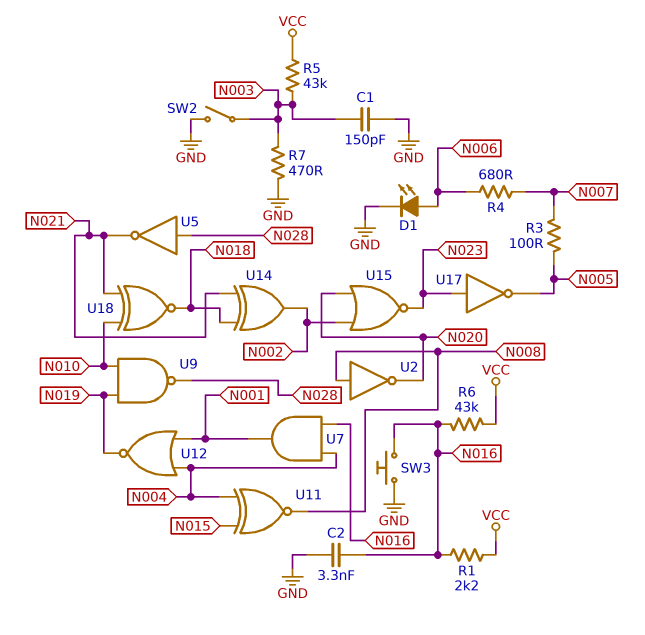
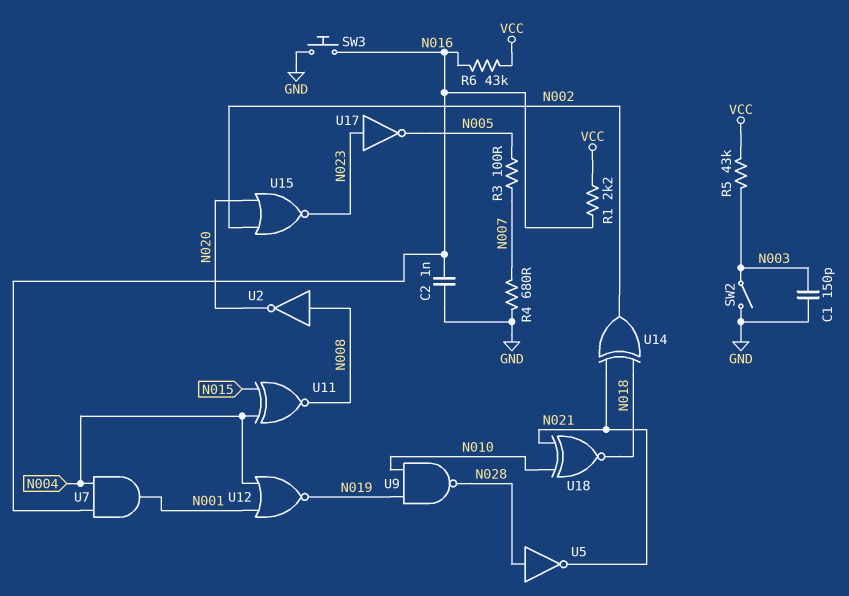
C2: 3.3nF (GND, N016) -> 1nF (GND, N016)
D1: LED (A N006, K GND) -> none
R4: 680 (N006, N007) -> 680 (GND, N007)
R7: 470 (GND, N003) -> none

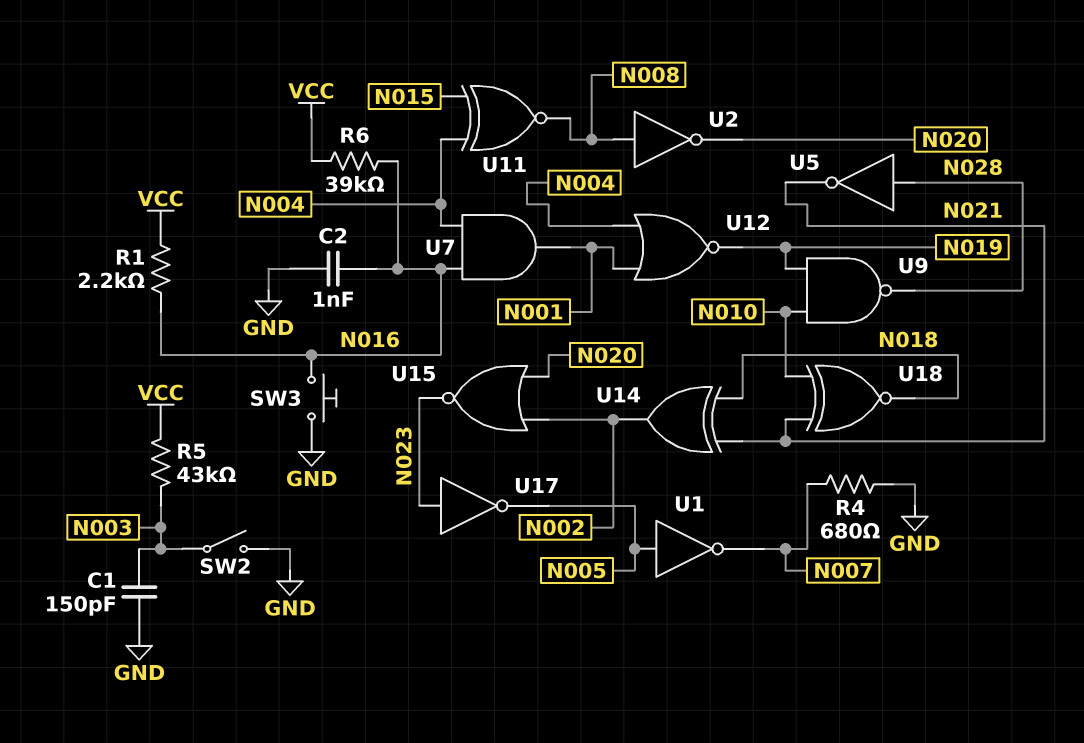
R3: 100 (N005, N007) -> none
R6: 43k (N016, VCC) -> 39k (N016, VCC)
U1: none -> NOT (in N005, out N007)

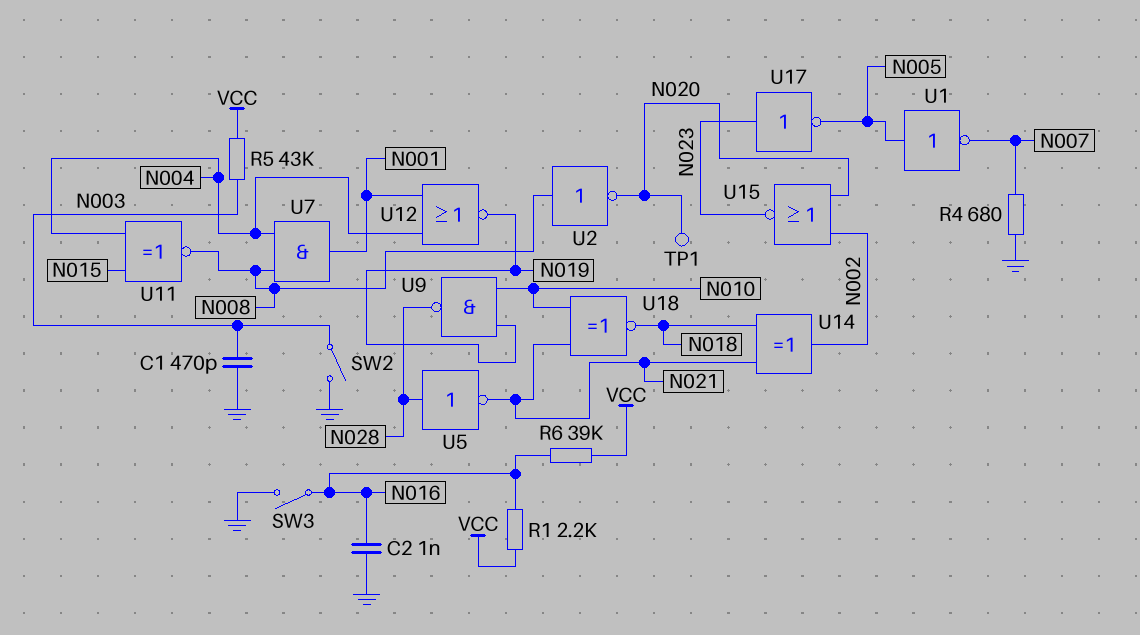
C1: 150pF (GND, N003) -> 470pF (GND, N003)
SW3: button (GND, N016) -> switch (GND, N016)
TP1: none -> test point (N020)
U7: AND (in N004, in N016, out N001) -> AND (in N004, in N008, out N001)

